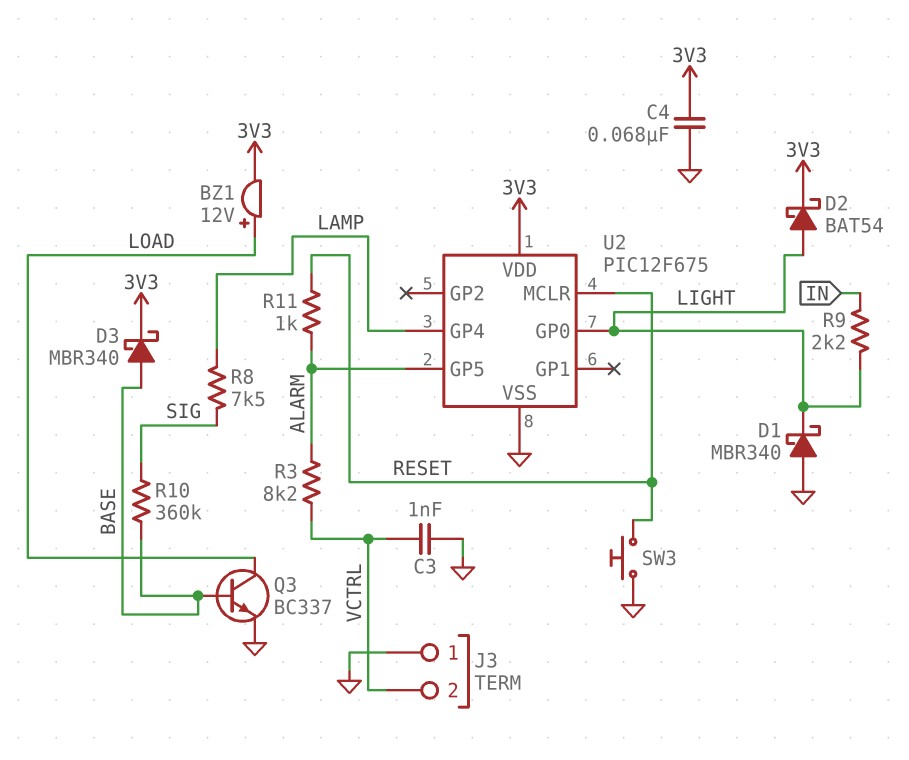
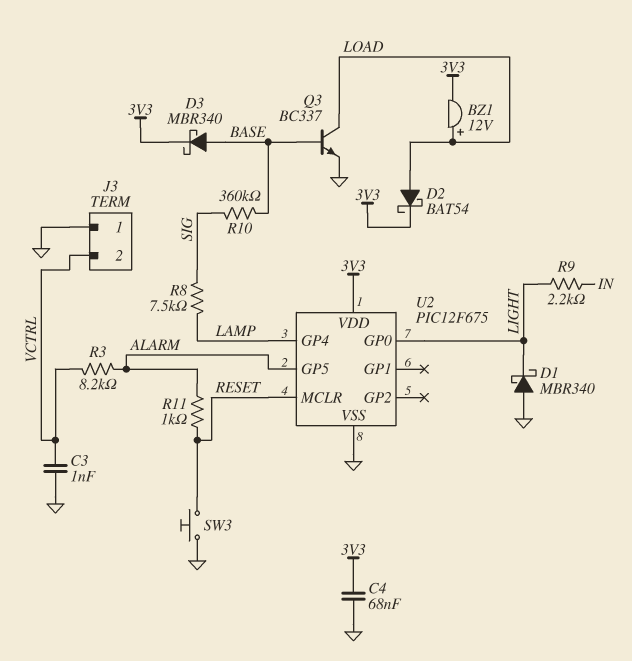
D2: schottky BAT54 (A LIGHT, K 3V3) -> schottky BAT54 (A LOAD, K 3V3)

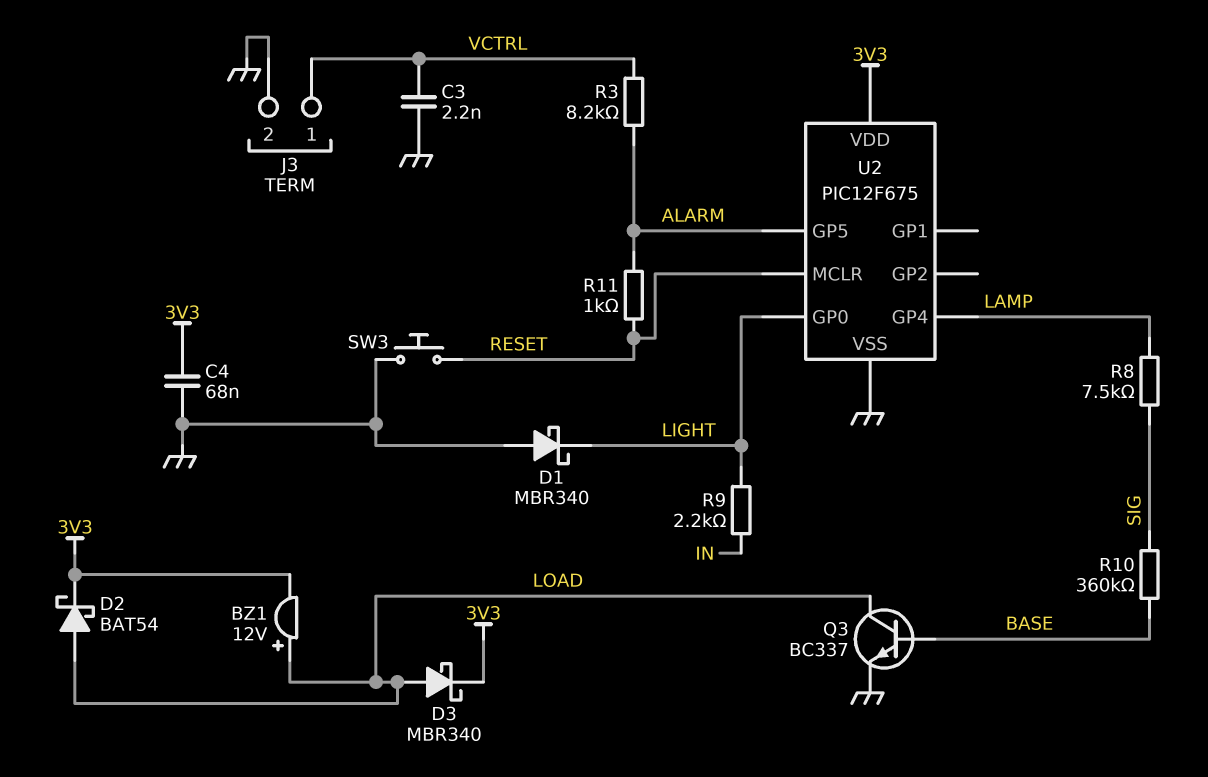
C3: 1nF (GND, VCTRL) -> 2.2nF (GND, VCTRL)
D3: schottky MBR340 (A BASE, K 3V3) -> schottky MBR340 (A LOAD, K 3V3)
J3 pin 1: GND -> VCTRL
J3 pin 2: VCTRL -> GND

